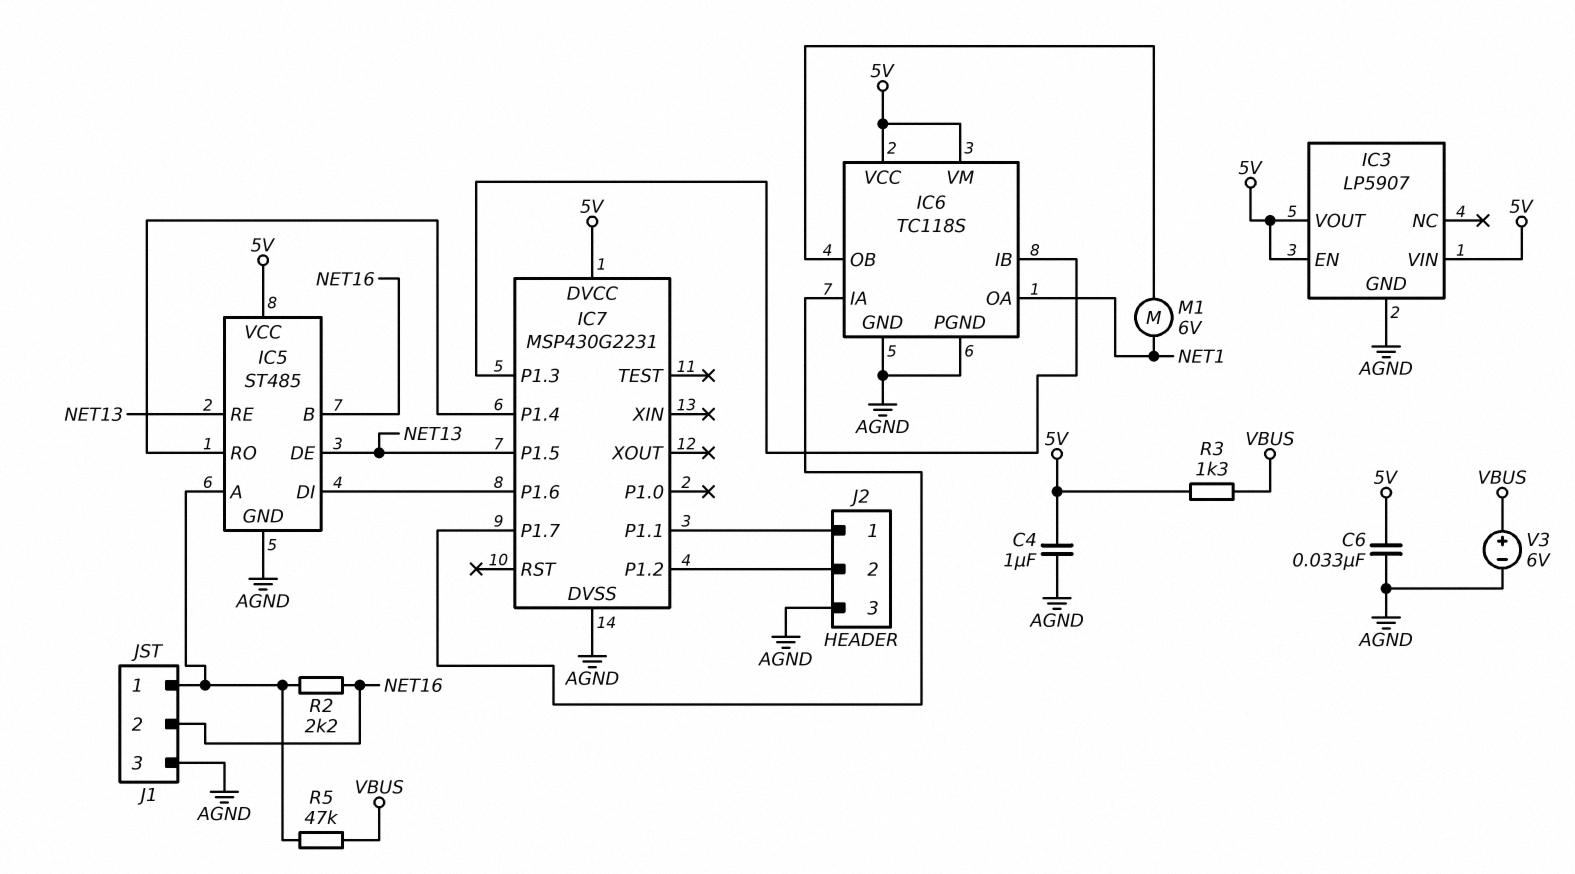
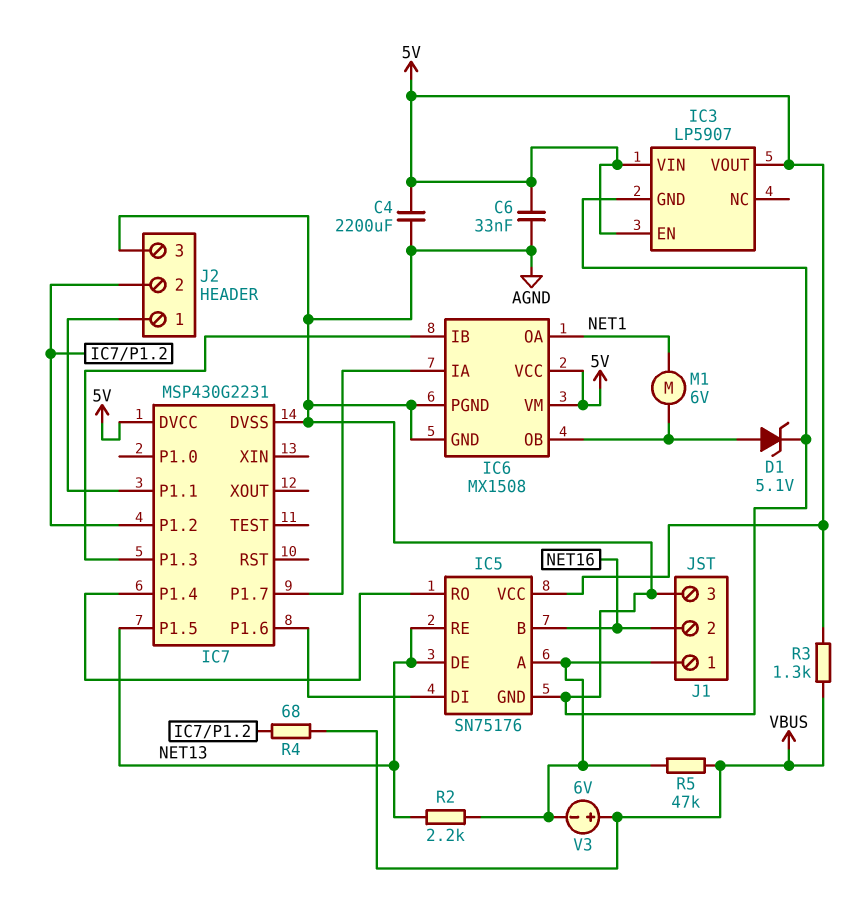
C4: 1uF (5V, AGND) -> 2200uF (5V, AGND)
D1: none -> zener 5.1V (A IC6/OB, K AGND)
IC5: ST485 -> SN75176
IC6: TC118S -> MX1508
R2: 2.2k (IC5/A, NET16) -> 2.2k (IC5/A, NET13)
R4: none -> 68 (IC7/P1.2, VBUS)
V3: 6V (plus VBUS, minus AGND) -> 6V (plus VBUS, minus IC5/A)

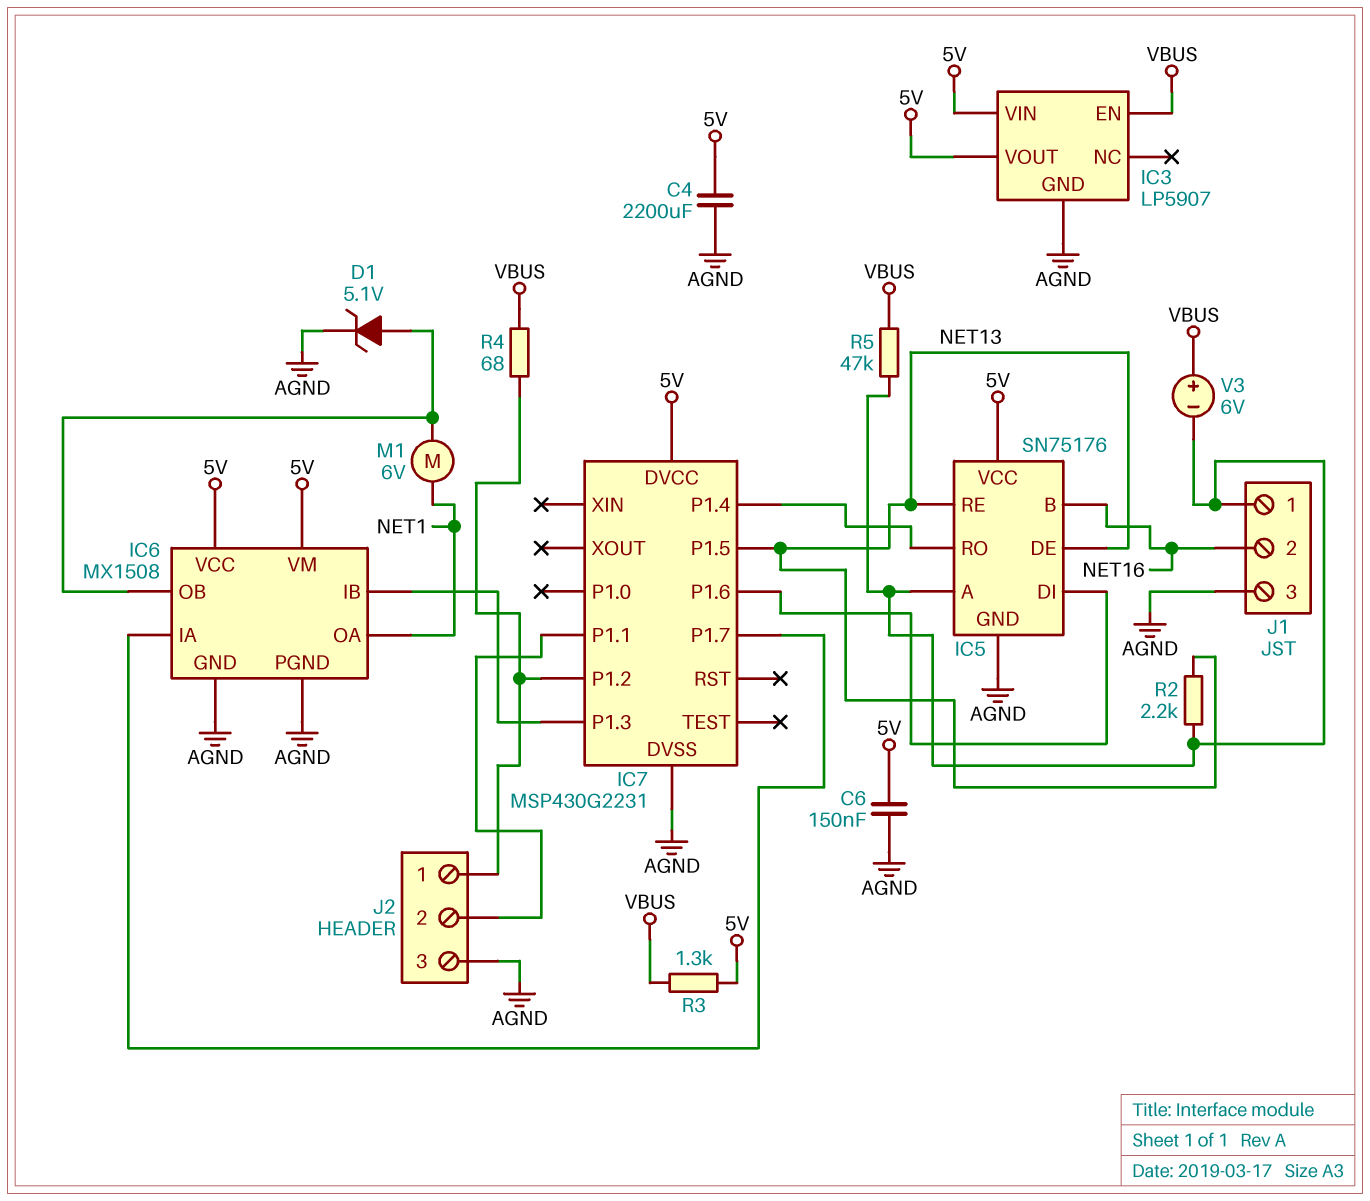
C6: 33nF (5V, AGND) -> 150nF (5V, AGND)
IC3 pin EN: 5V -> VBUS
J2 pin 1: IC7/P1.1 -> IC7/P1.2
J2 pin 2: IC7/P1.2 -> IC7/P1.1

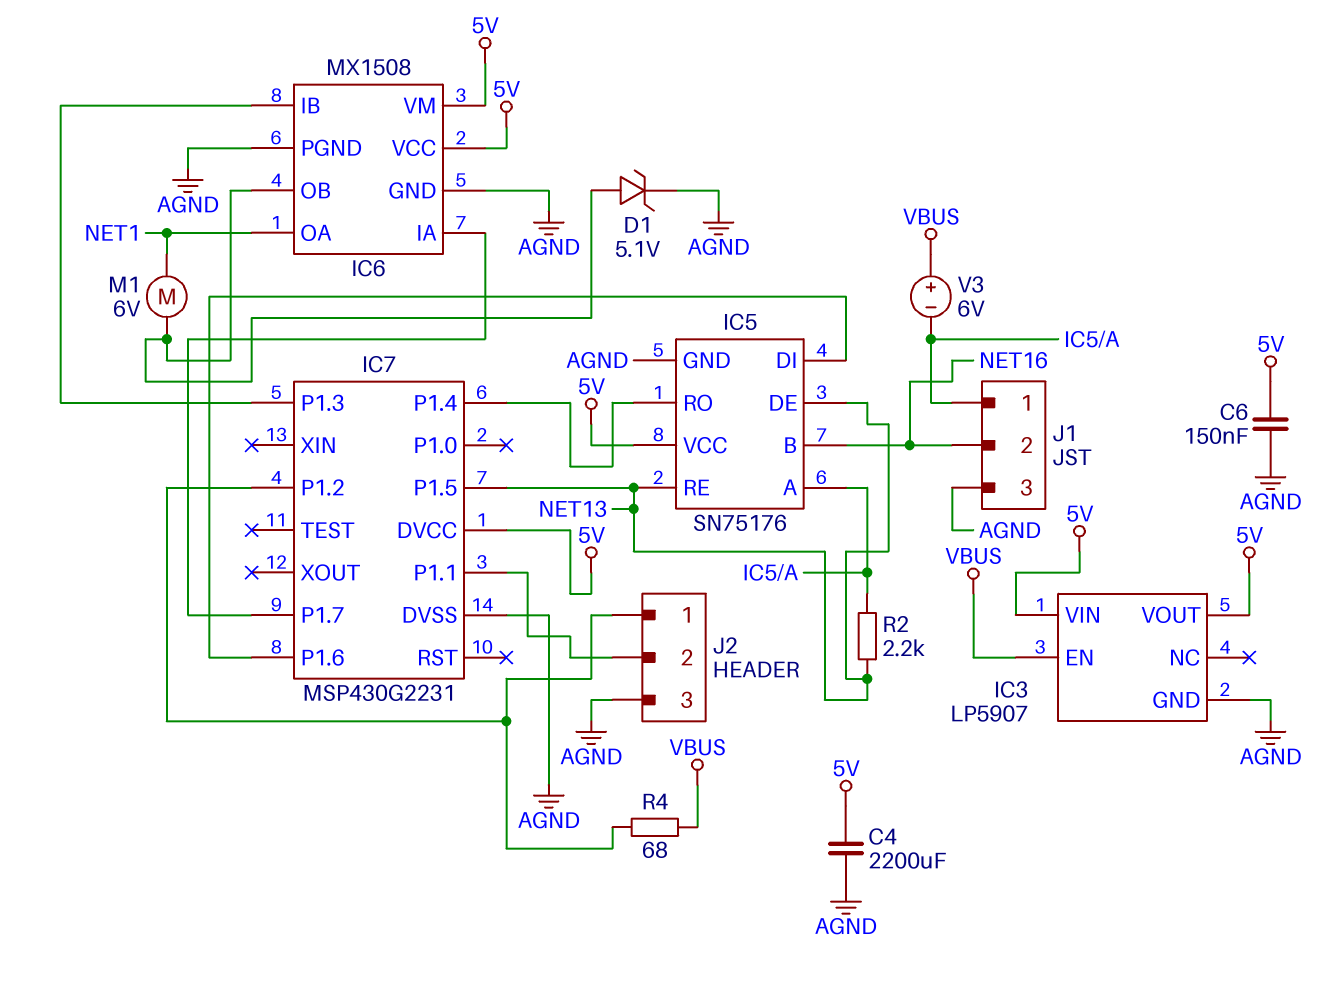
R3: 1.3k (5V, VBUS) -> none
R5: 47k (IC5/A, VBUS) -> none

